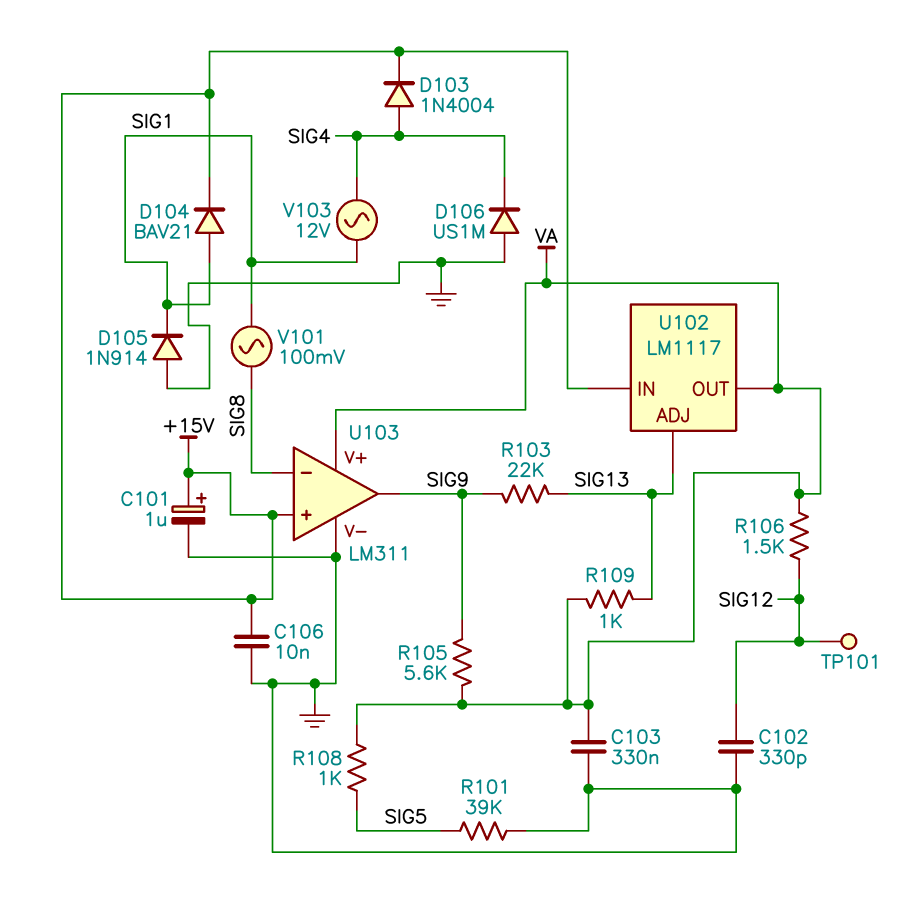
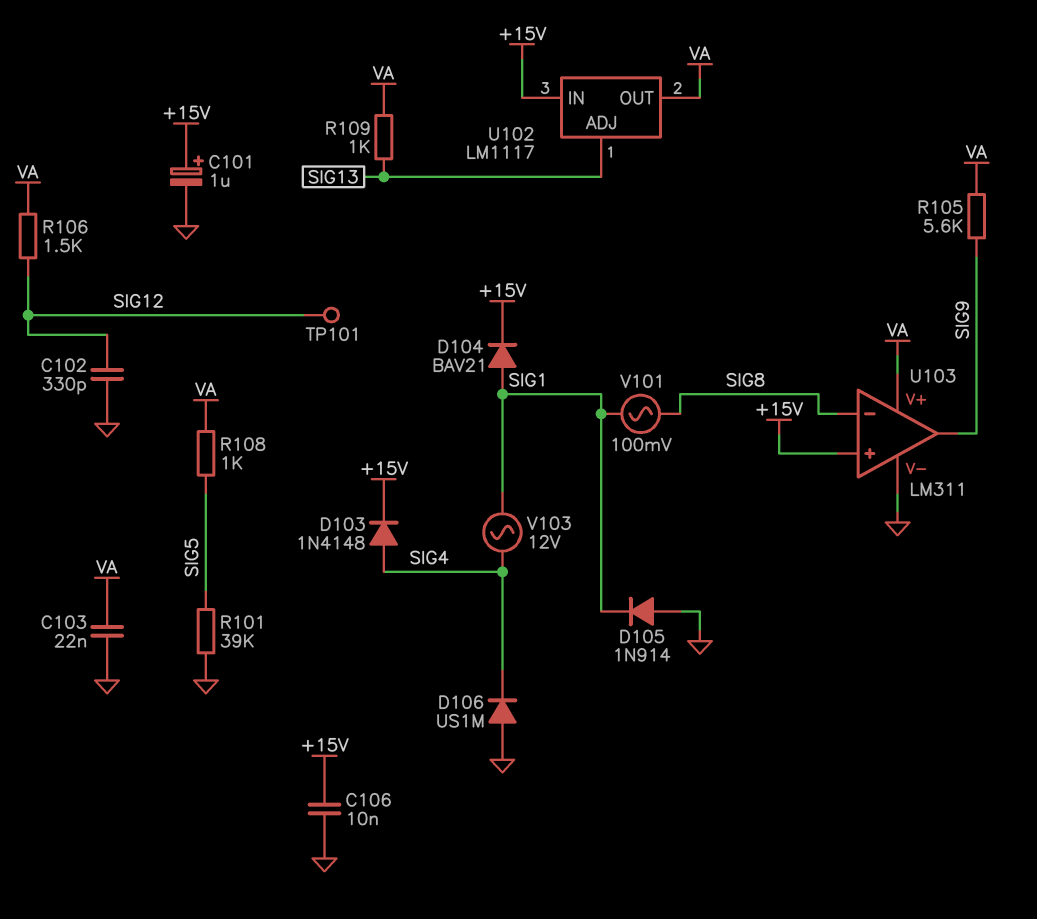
C103: 330nF (GND, VA) -> 22nF (GND, VA)
D103: diode 1N4004 (A SIG4, K +15V) -> diode 1N4148 (A SIG4, K +15V)
R103: 22k (SIG9, SIG13) -> none

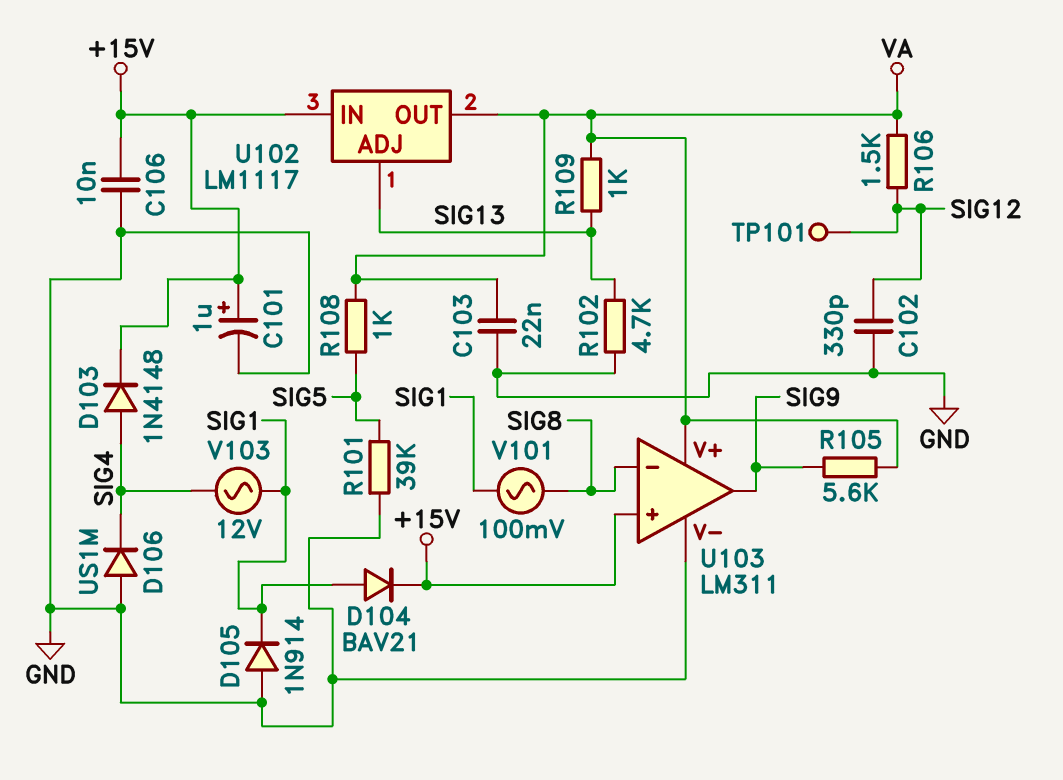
R102: none -> 4.7k (GND, SIG13)

